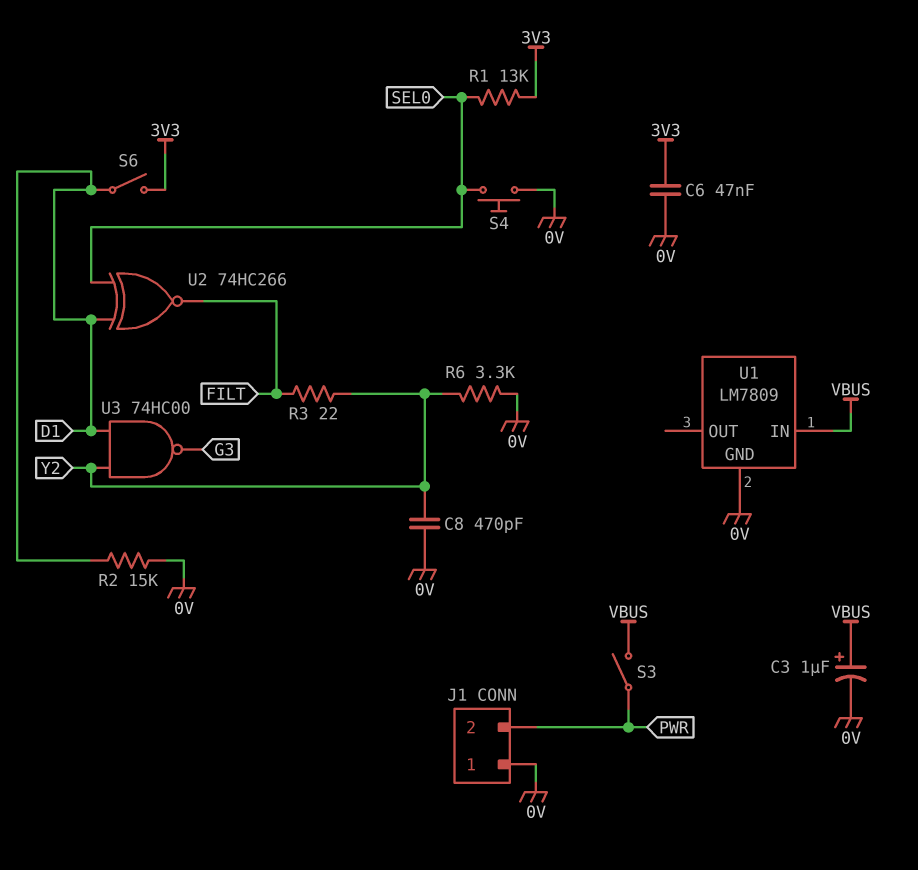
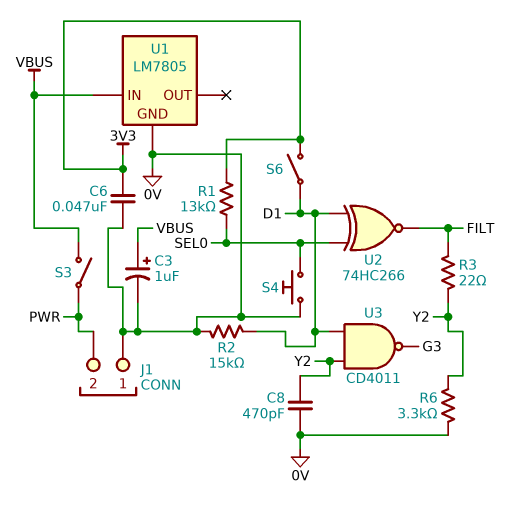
U1: LM7809 -> LM7805
U3: NAND 74HC00 (in D1, in Y2, out G3) -> NAND CD4011 (in D1, in Y2, out G3)

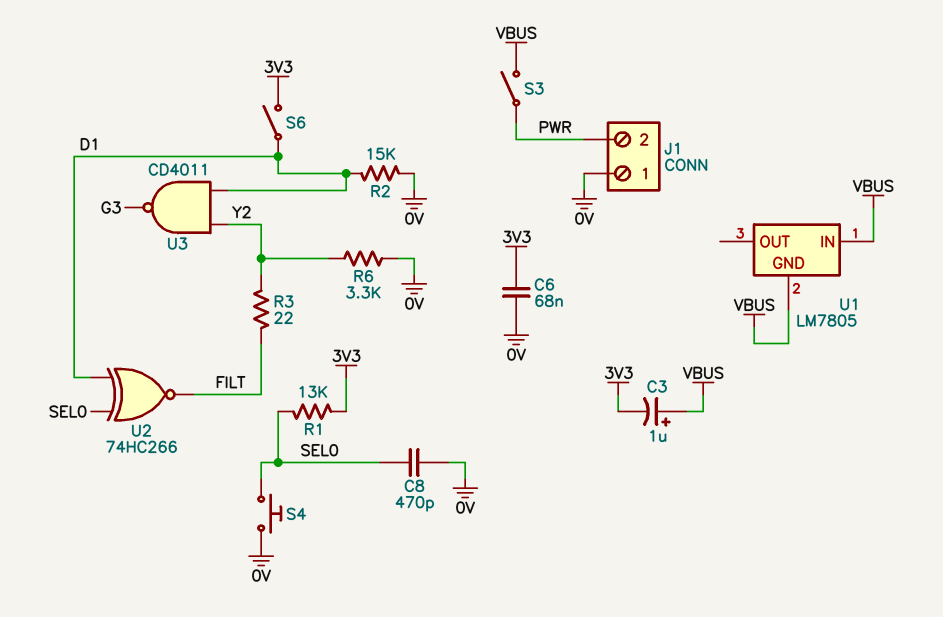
C3: 1uF (plus VBUS, minus 0V) -> 1uF (plus VBUS, minus 3V3)
C6: 47nF (0V, 3V3) -> 68nF (0V, 3V3)
C8: 470pF (0V, Y2) -> 470pF (0V, SEL0)
U1 pin GND: 0V -> VBUS

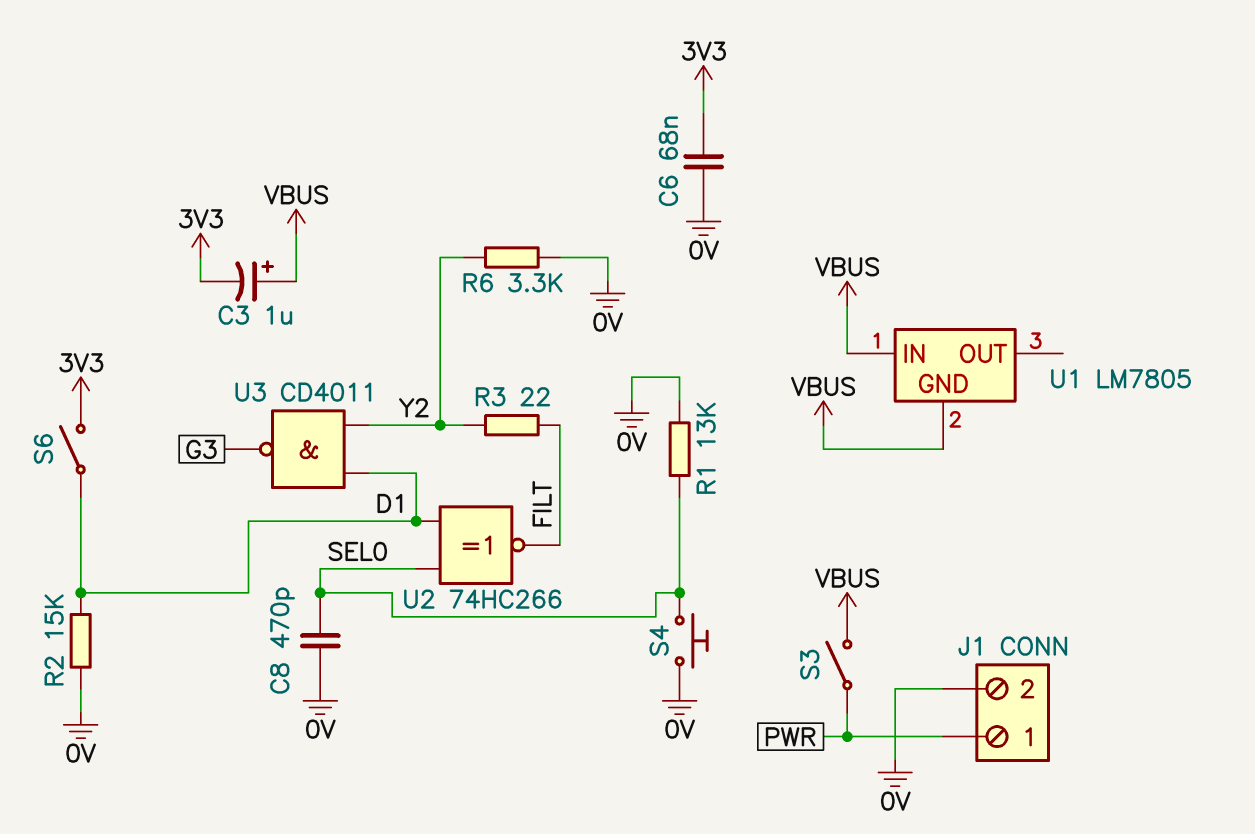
J1 pin 1: 0V -> PWR
J1 pin 2: PWR -> 0V
R1: 13k (3V3, SEL0) -> 13k (0V, SEL0)

